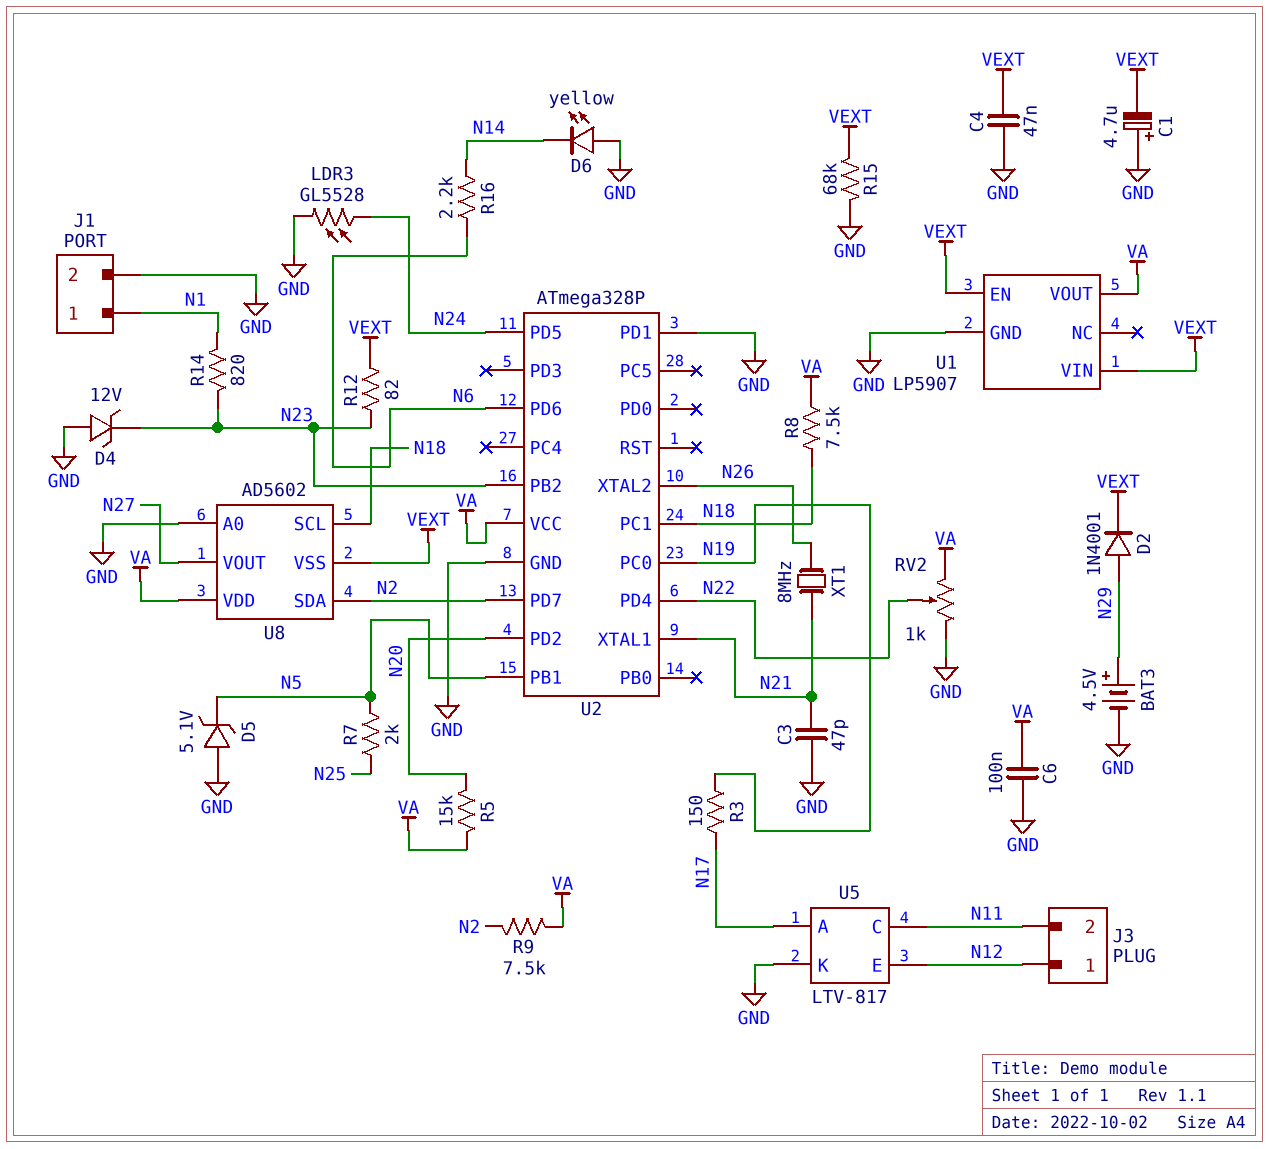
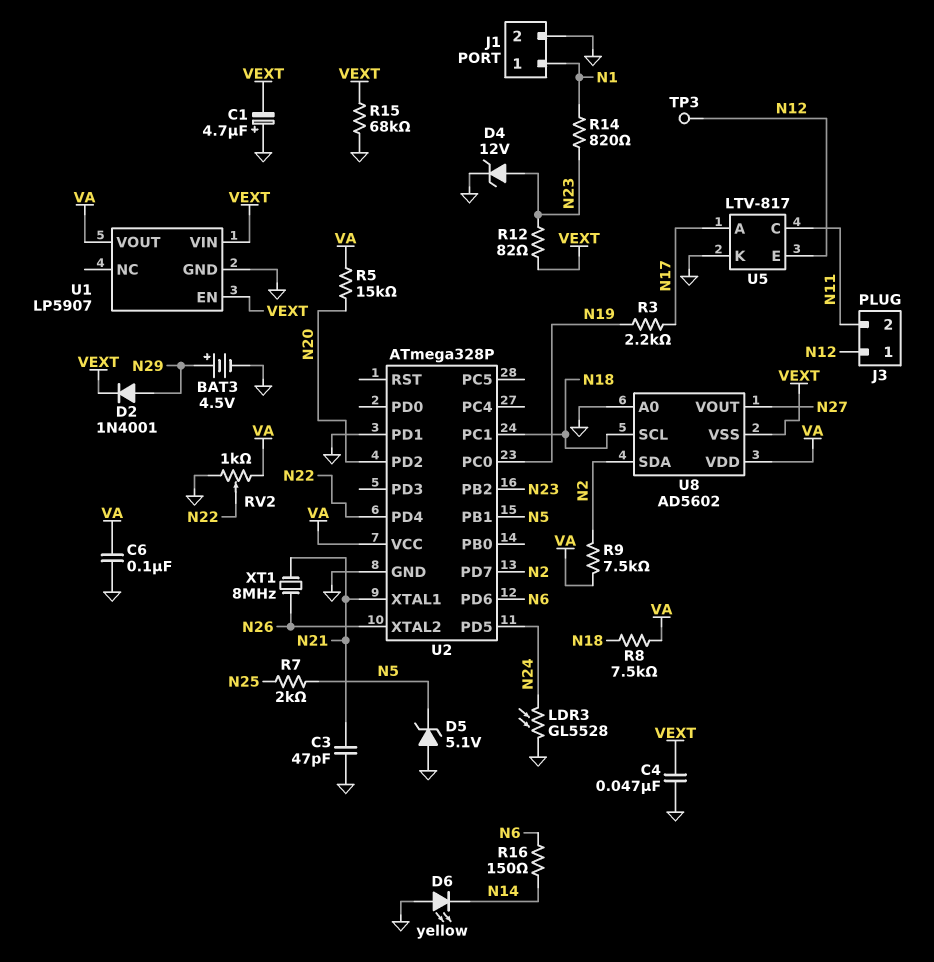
D4: zener 12V (A GND, K N23) -> zener 12V (A N23, K GND)
R3: 150 (N17, N19) -> 2.2k (N17, N19)
R16: 2.2k (N6, N14) -> 150 (N6, N14)
TP3: none -> test point (N12)

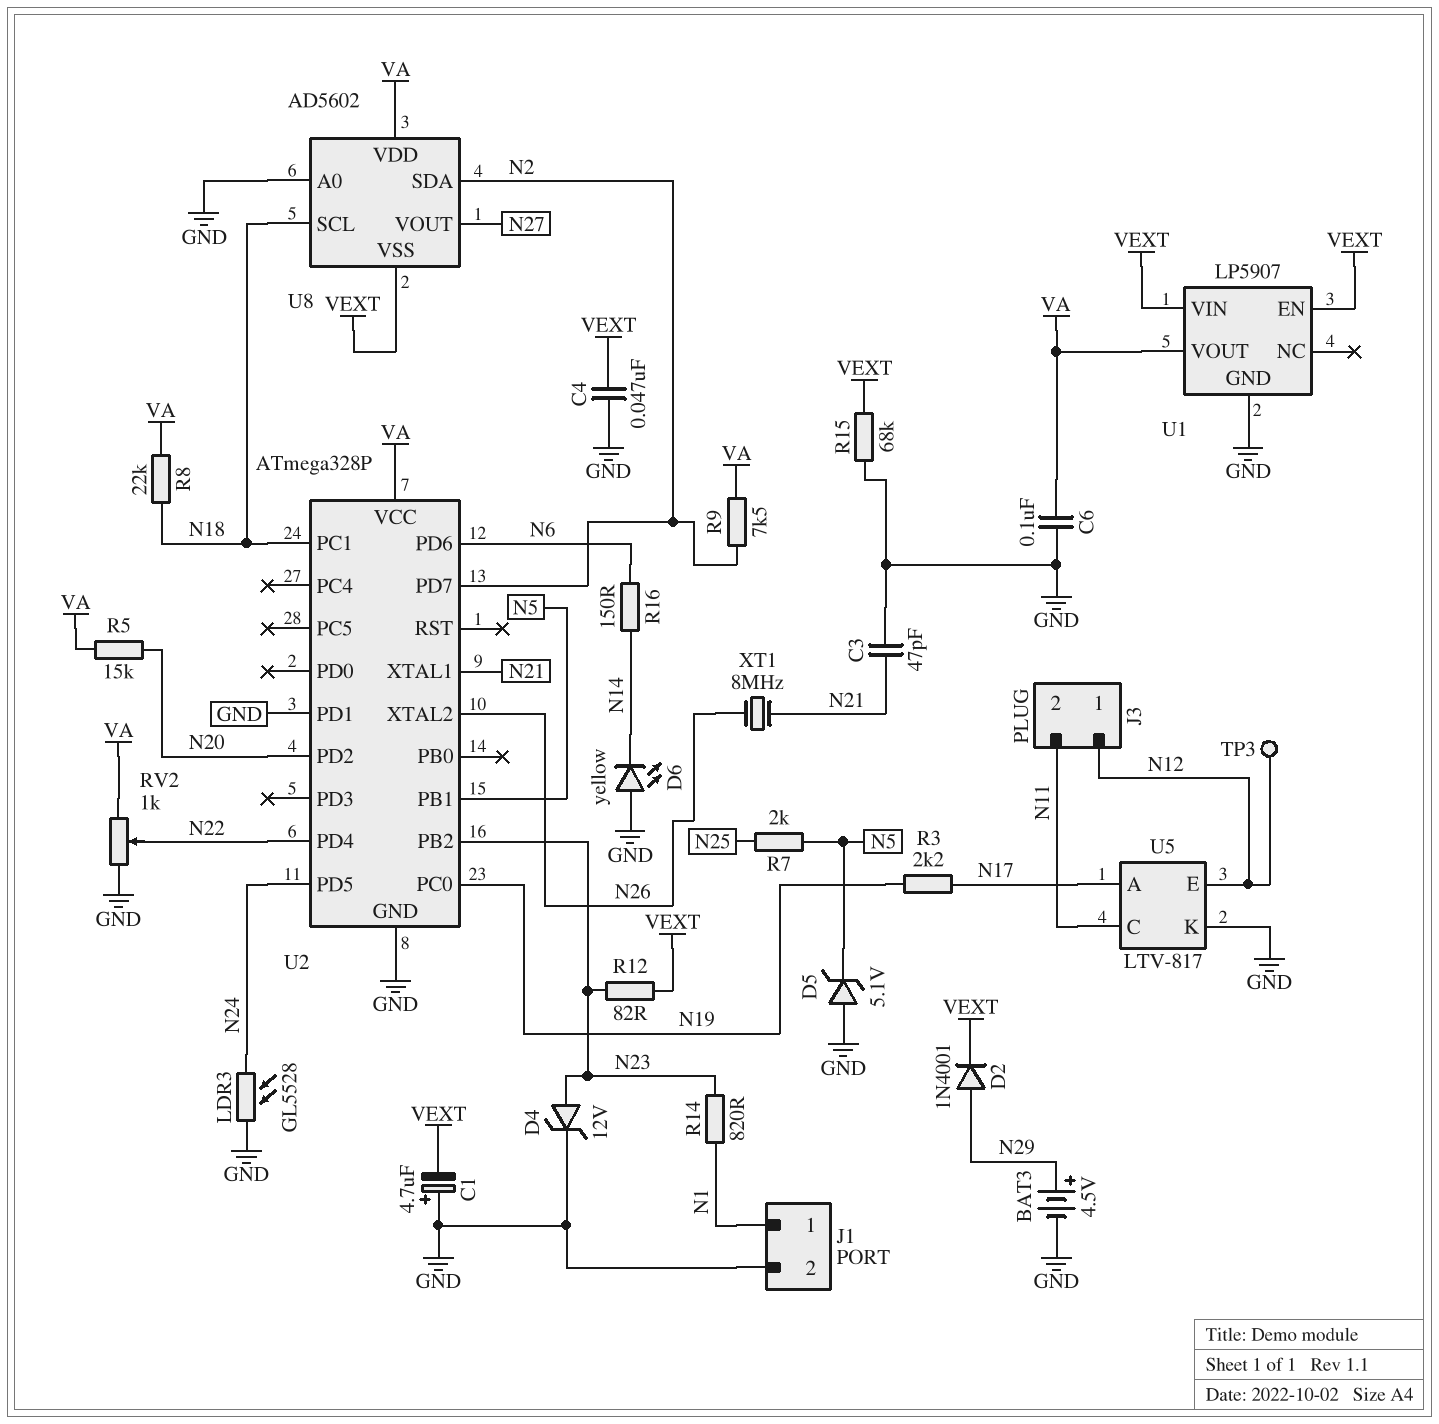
R8: 7.5k (N18, VA) -> 22k (N18, VA)

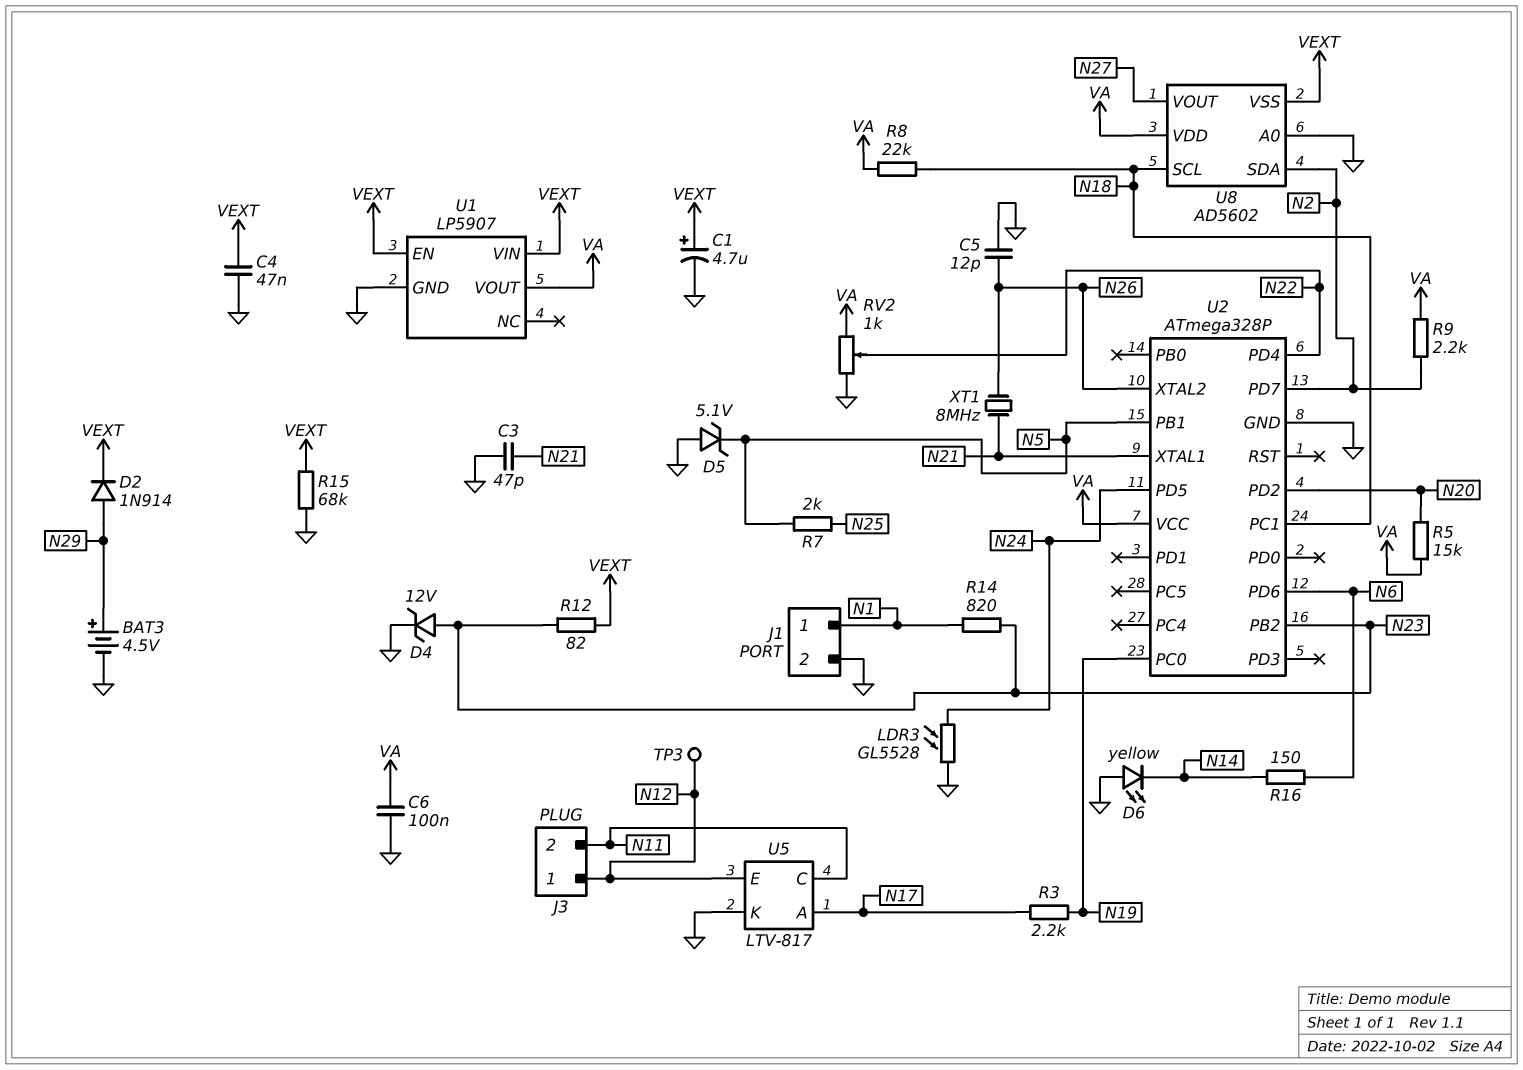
C1: 4.7uF (plus GND, minus VEXT) -> 4.7uF (plus VEXT, minus GND)
C5: none -> 12pF (GND, N26)
D2: diode 1N4001 (A N29, K VEXT) -> diode 1N914 (A N29, K VEXT)
R9: 7.5k (N2, VA) -> 2.2k (N2, VA)
U2 pin PD1: GND -> none

